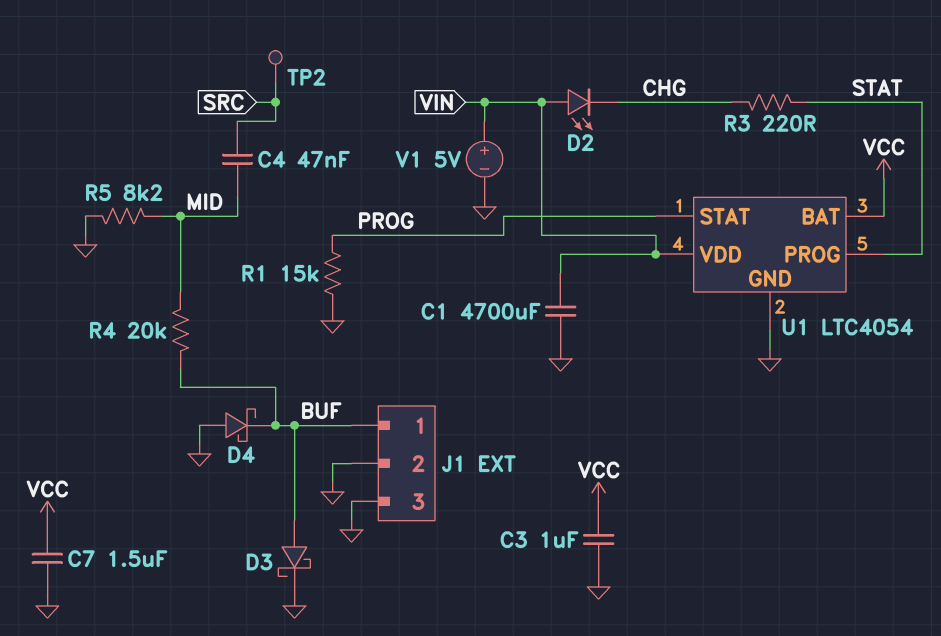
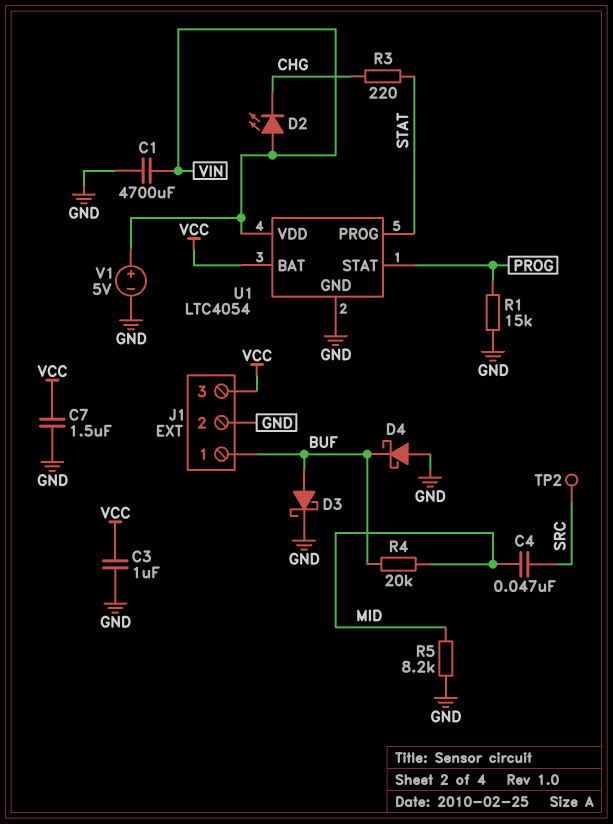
J1 pin 3: GND -> VCC

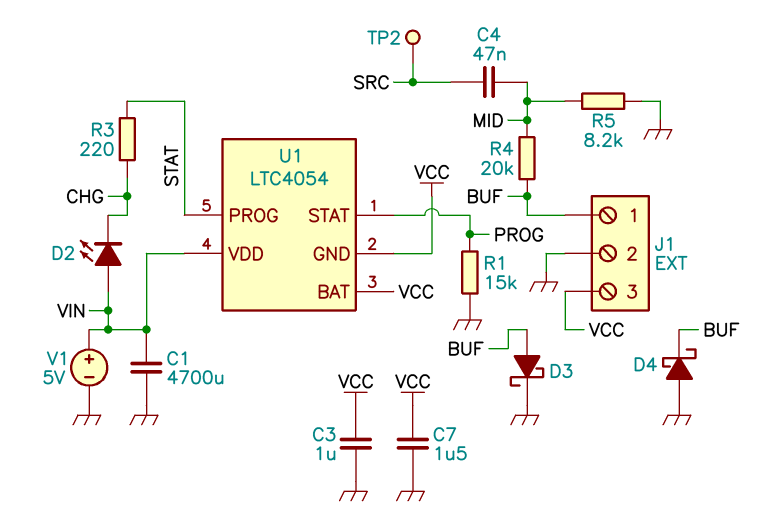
U1 pin GND: GND -> VCC

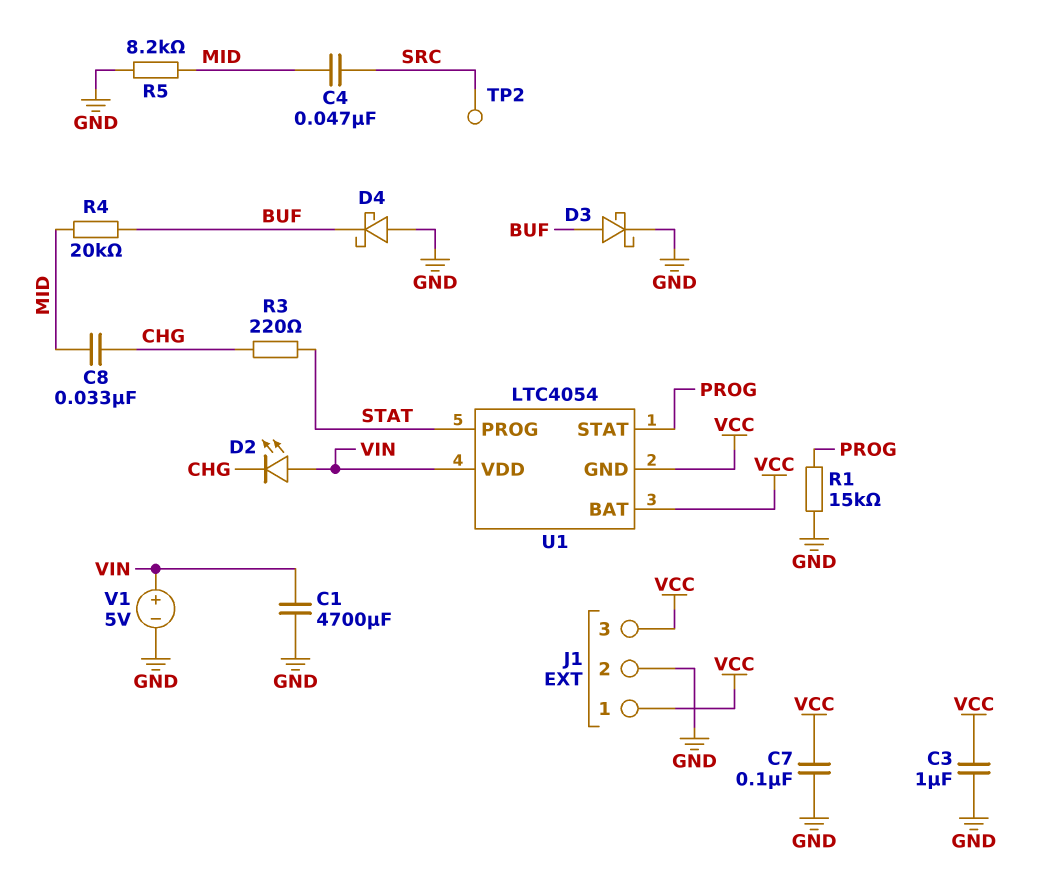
C7: 1.5uF (GND, VCC) -> 100nF (GND, VCC)
C8: none -> 33nF (CHG, MID)
J1 pin 1: BUF -> VCC

